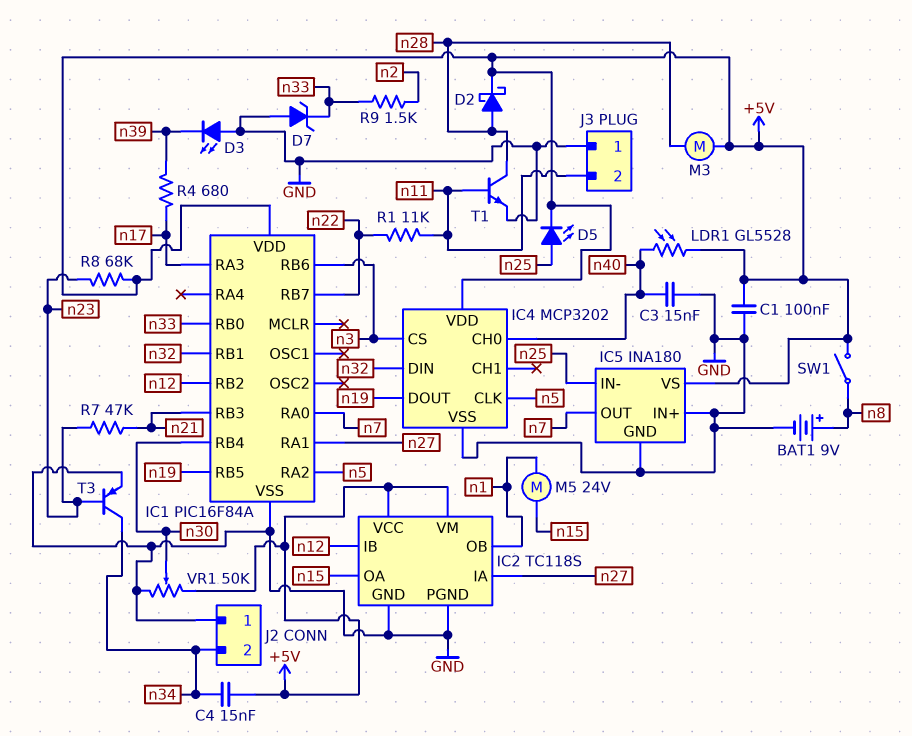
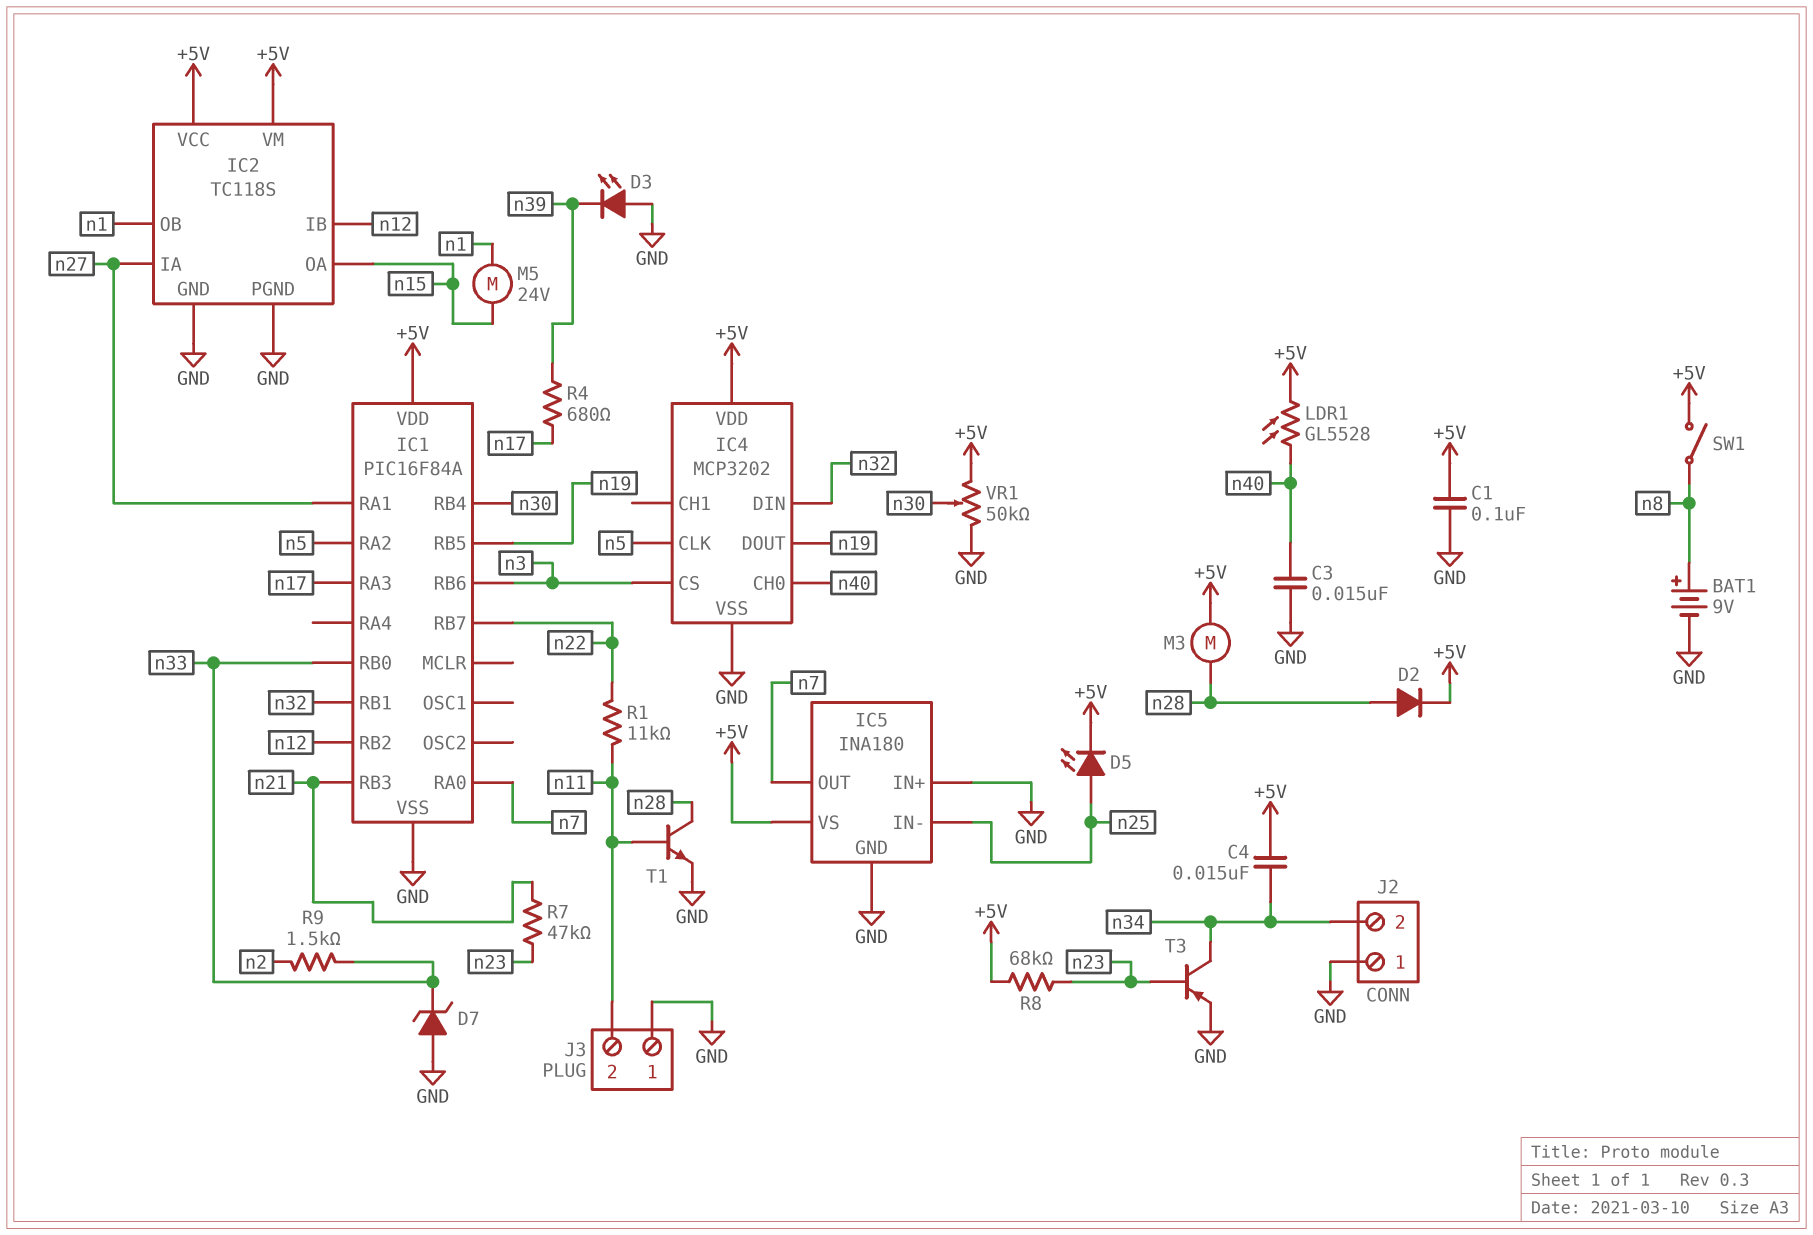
D2: schottky (A n28, K +5V) -> diode (A n28, K +5V)

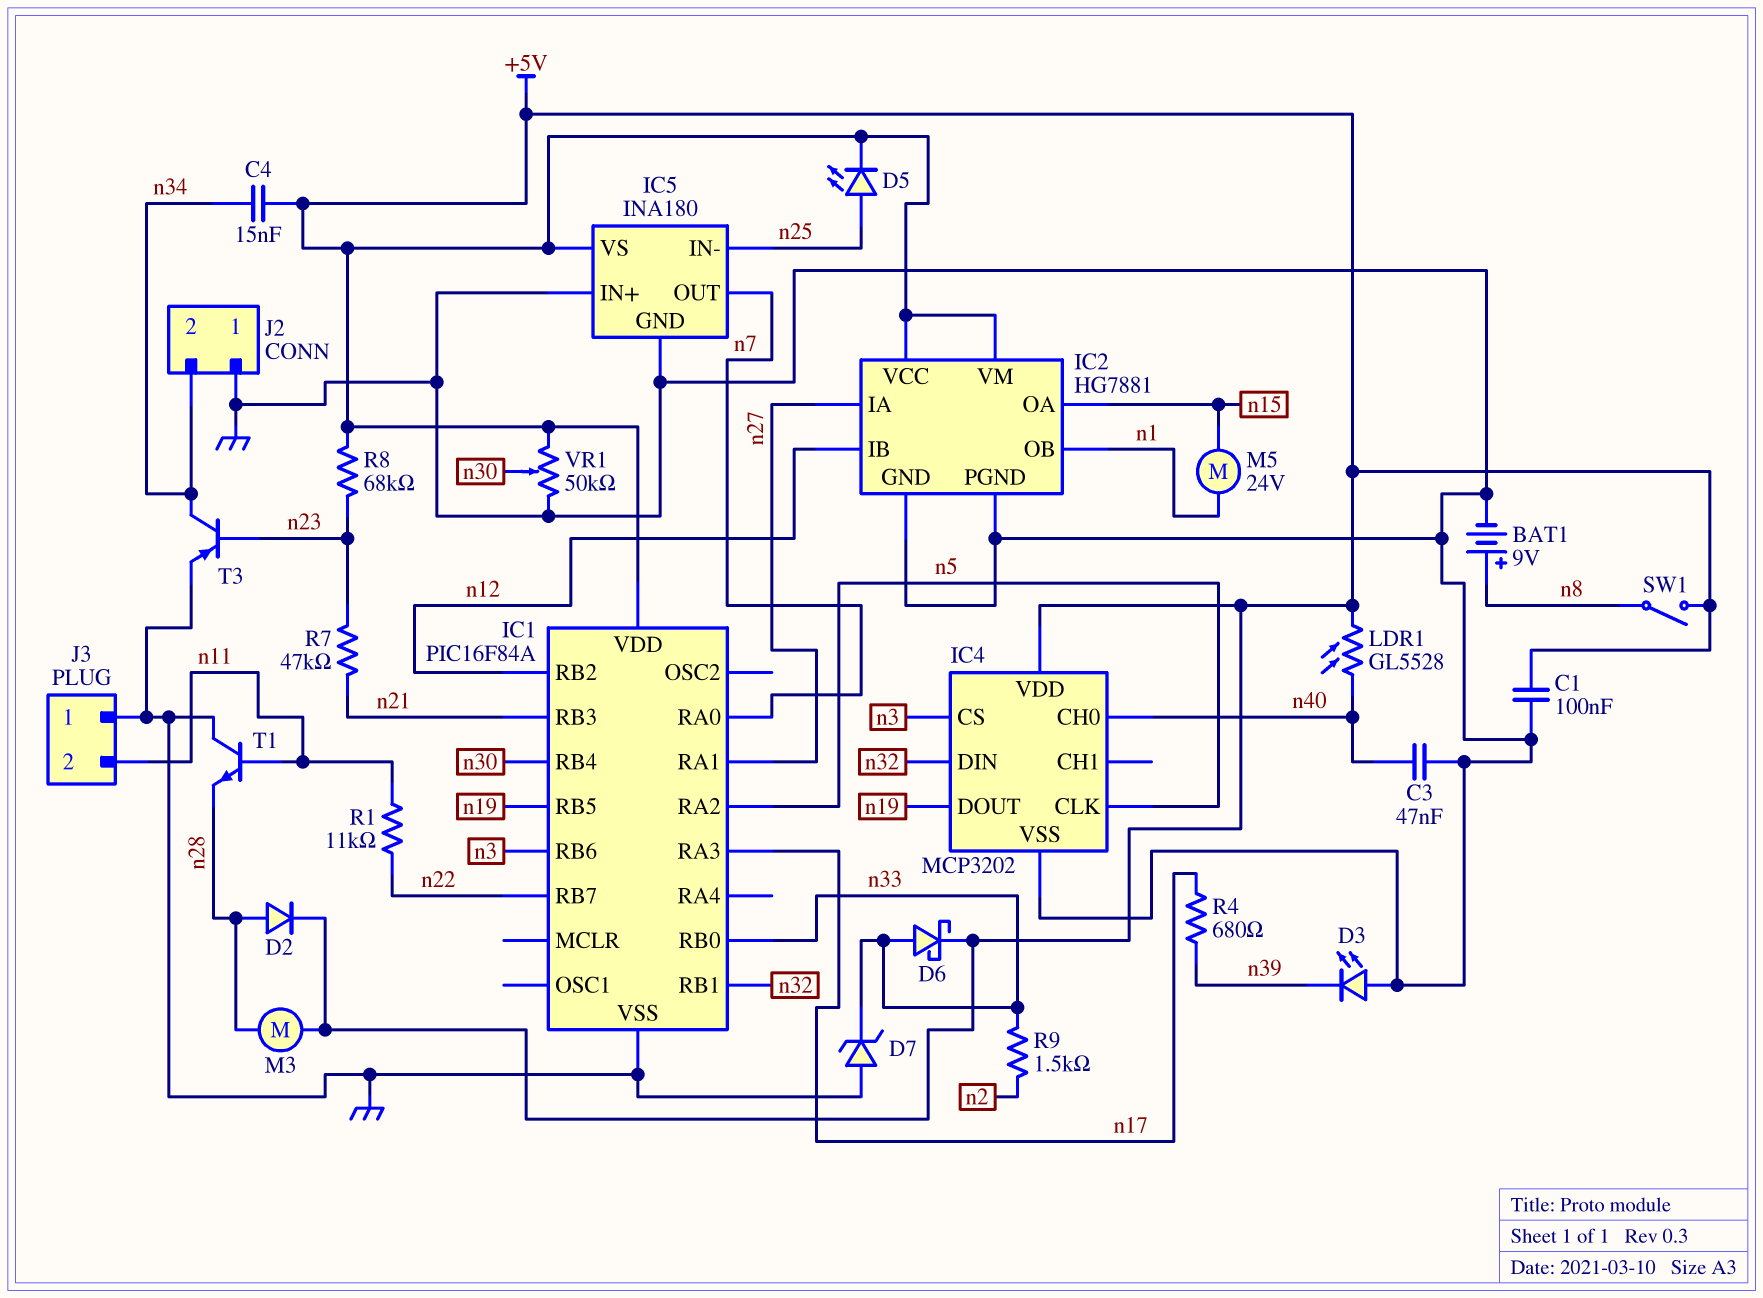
C3: 15nF (GND, n40) -> 47nF (GND, n40)
D6: none -> schottky (A n33, K +5V)
IC2: TC118S -> HG7881
T1: NPN (B n11, C n28, E GND) -> NPN (B n11, C GND, E n28)

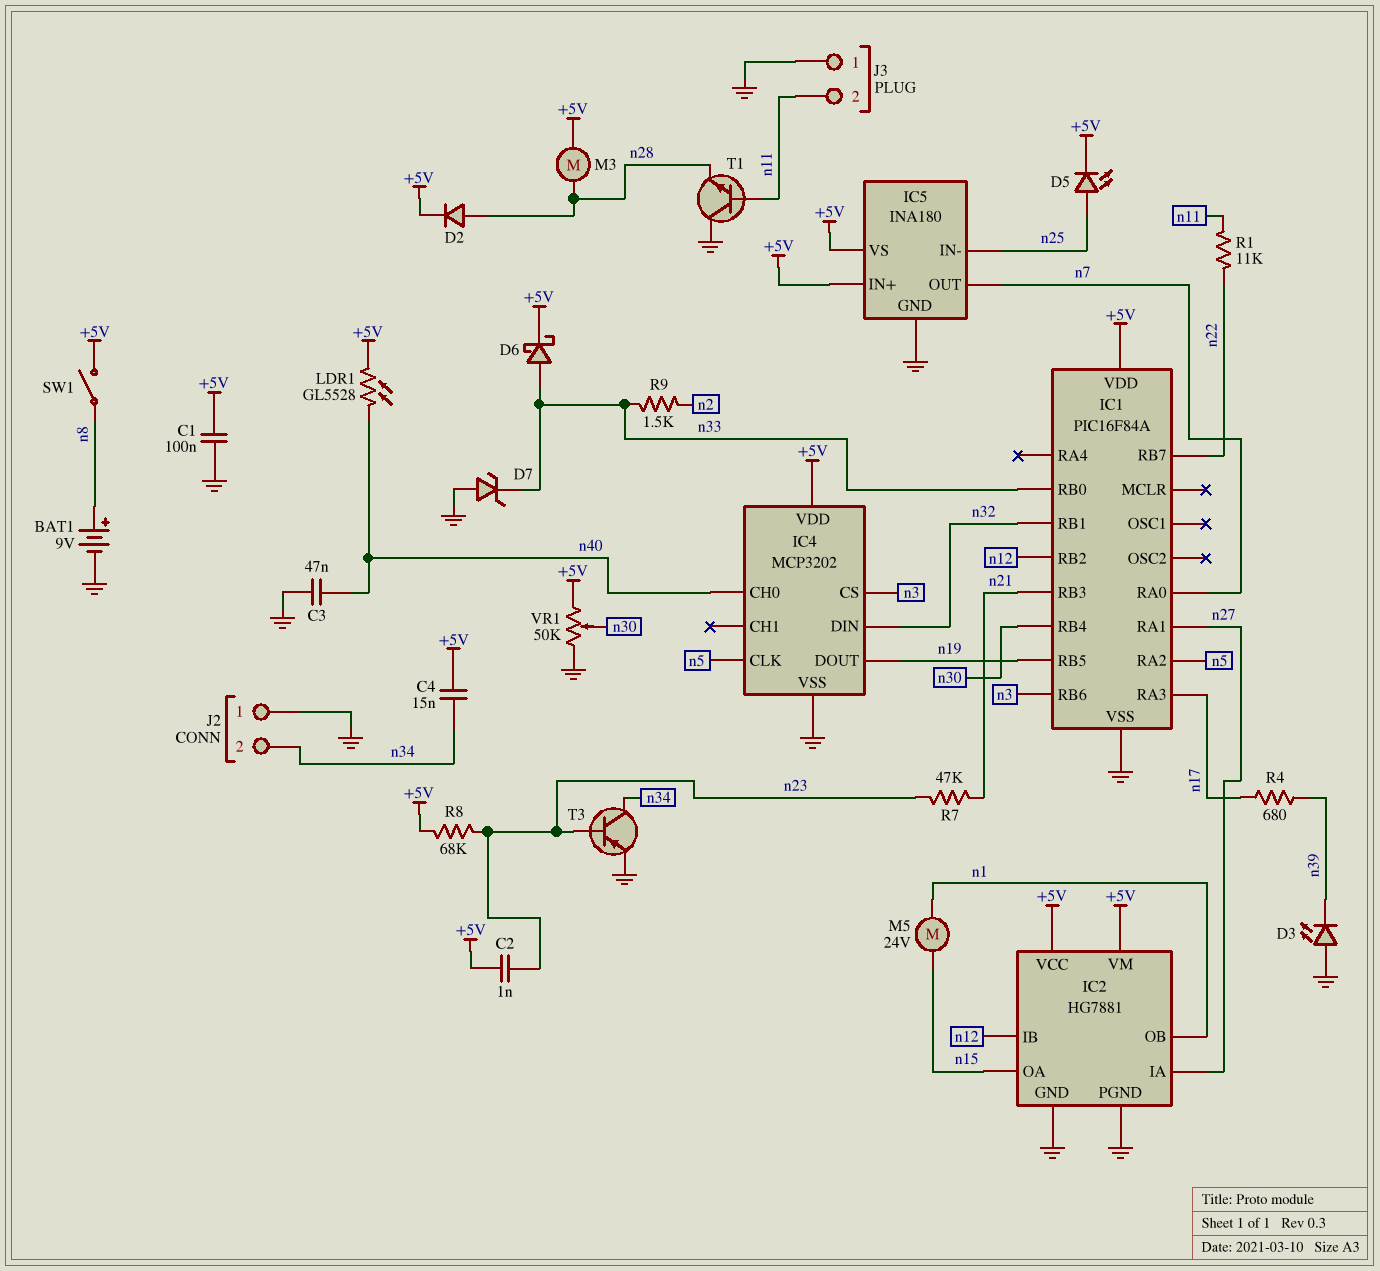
C2: none -> 1nF (+5V, n23)
IC5 pin IN+: GND -> +5V

